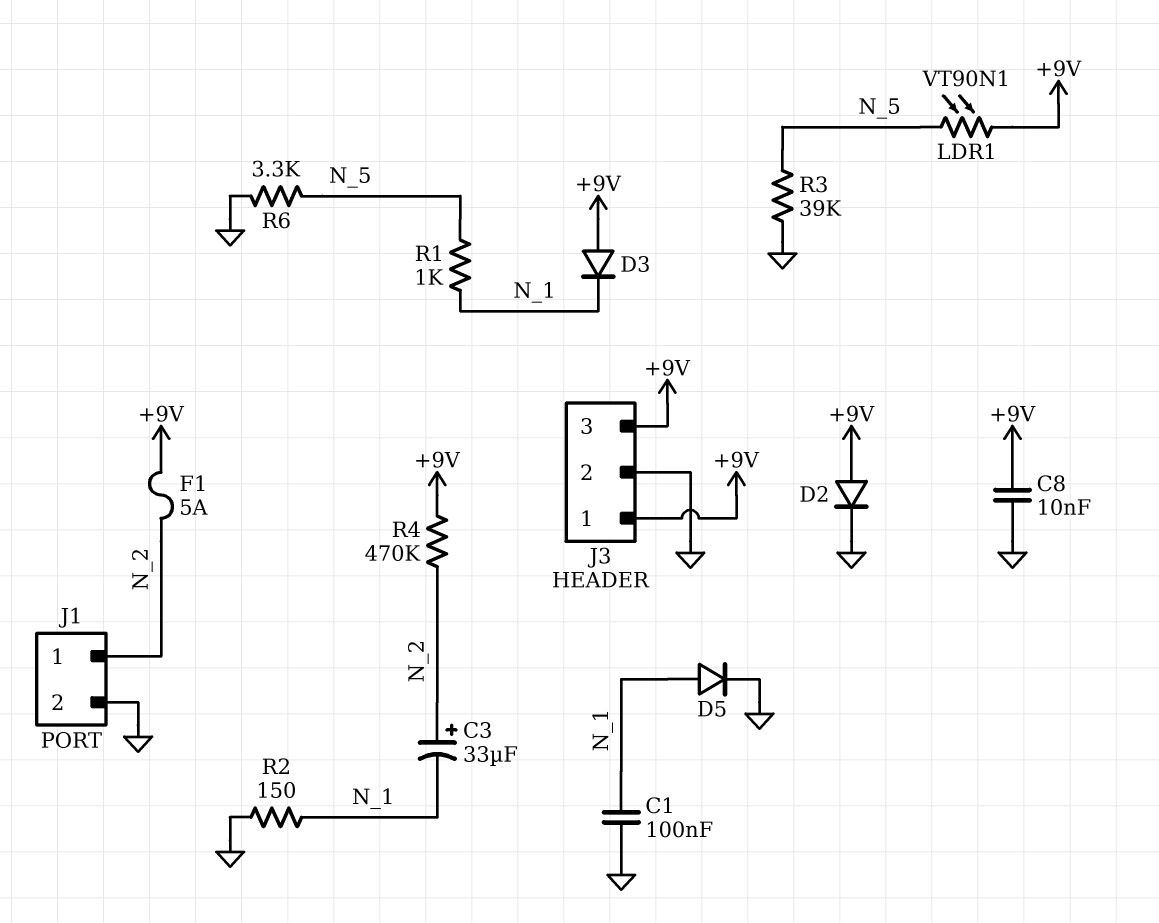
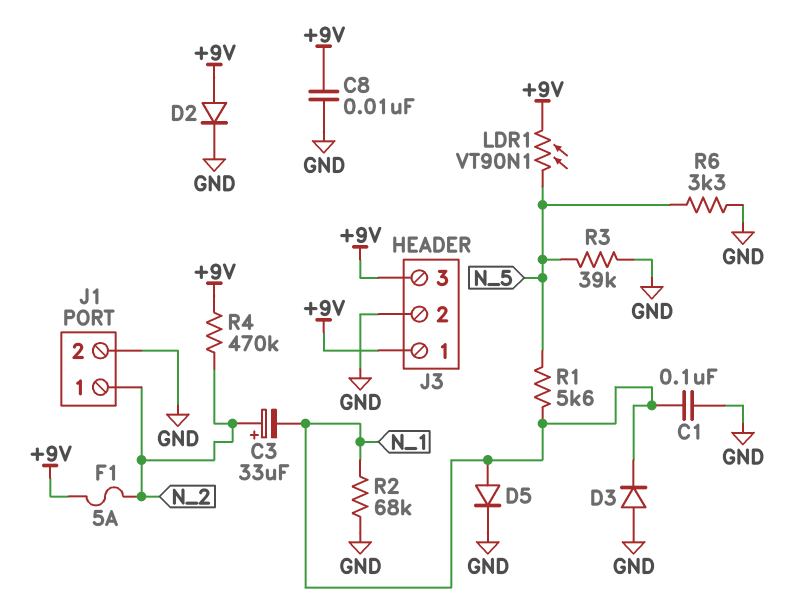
D3: diode (A +9V, K N_1) -> diode (A GND, K N_1)
R1: 1k (N_1, N_5) -> 5.6k (N_1, N_5)
R2: 150 (GND, N_1) -> 68k (GND, N_1)

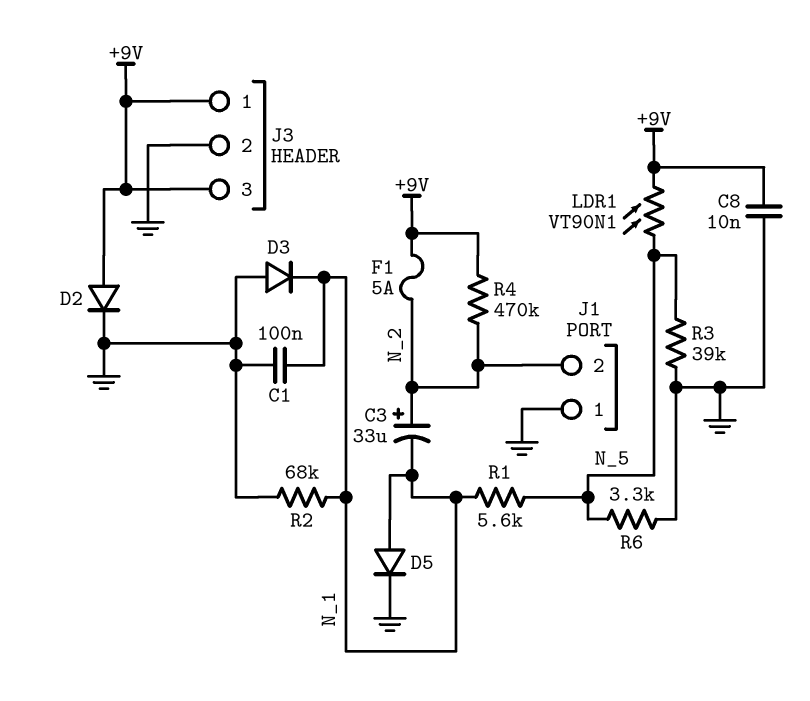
J1 pin 1: N_2 -> GND
J1 pin 2: GND -> N_2

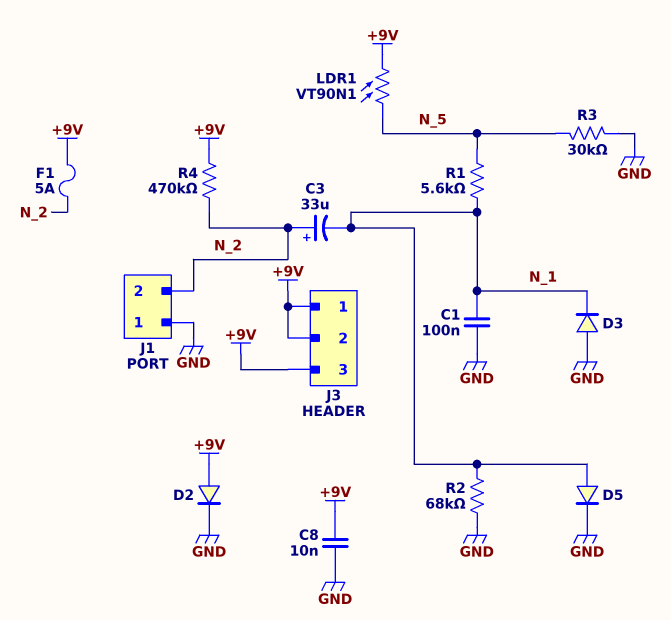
J3 pin 2: GND -> +9V
R3: 39k (GND, N_5) -> 30k (GND, N_5)
R6: 3.3k (GND, N_5) -> none

